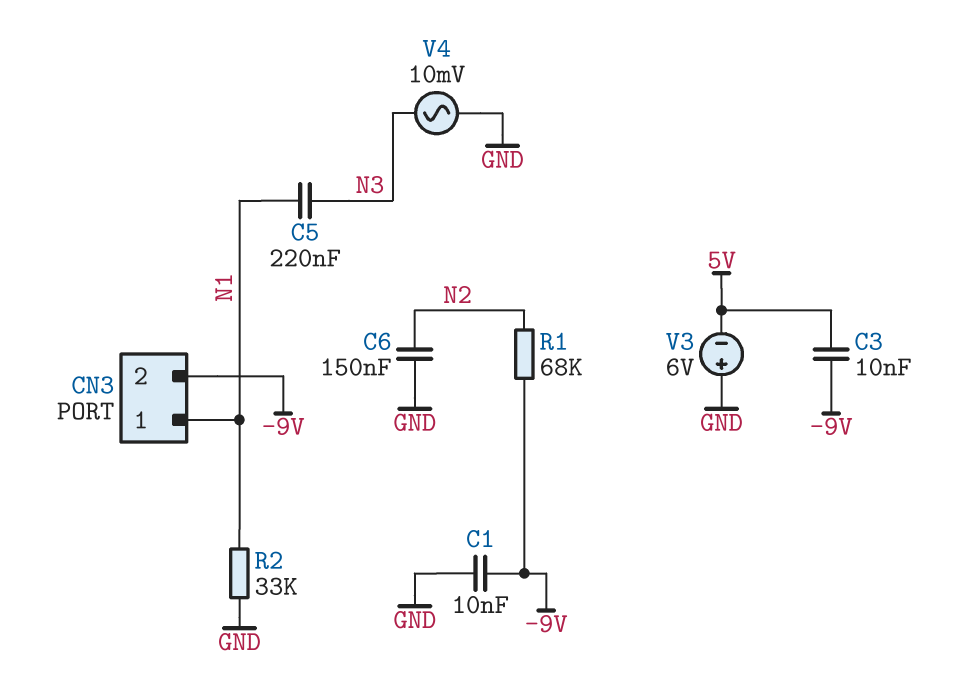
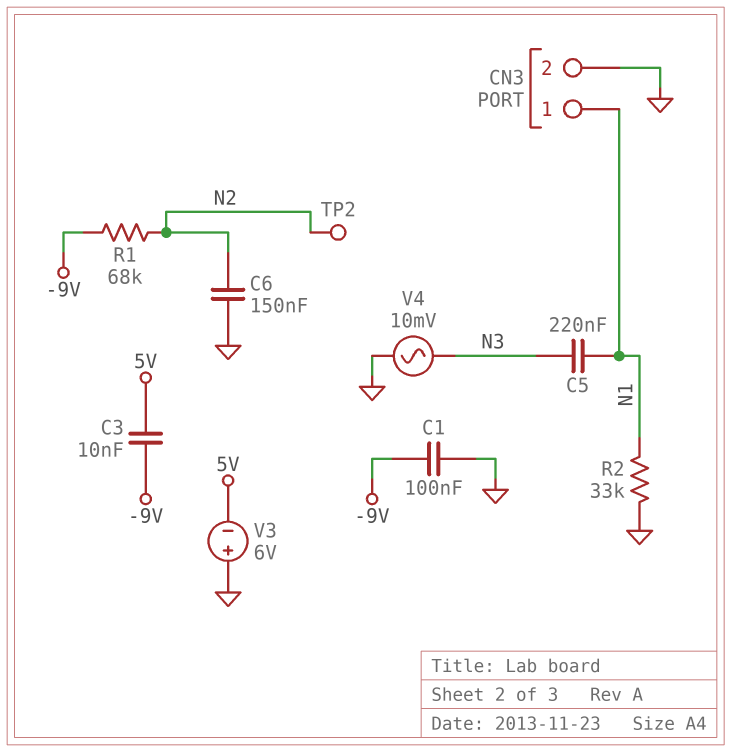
C1: 10nF (-9V, GND) -> 100nF (-9V, GND)
CN3 pin 2: -9V -> GND
TP2: none -> test point (N2)

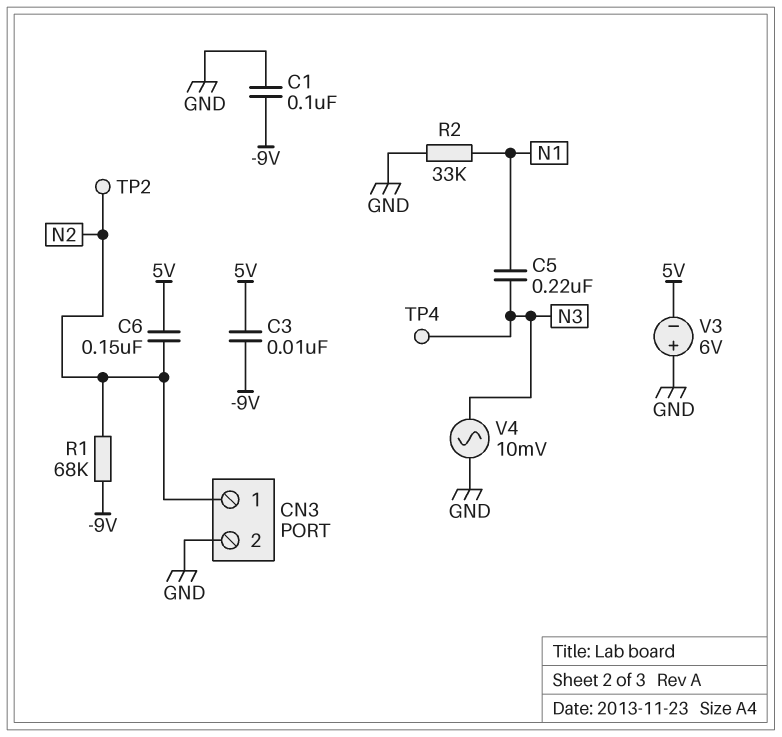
C6: 150nF (GND, N2) -> 150nF (5V, N2)
CN3 pin 1: N1 -> N2
TP4: none -> test point (N3)

